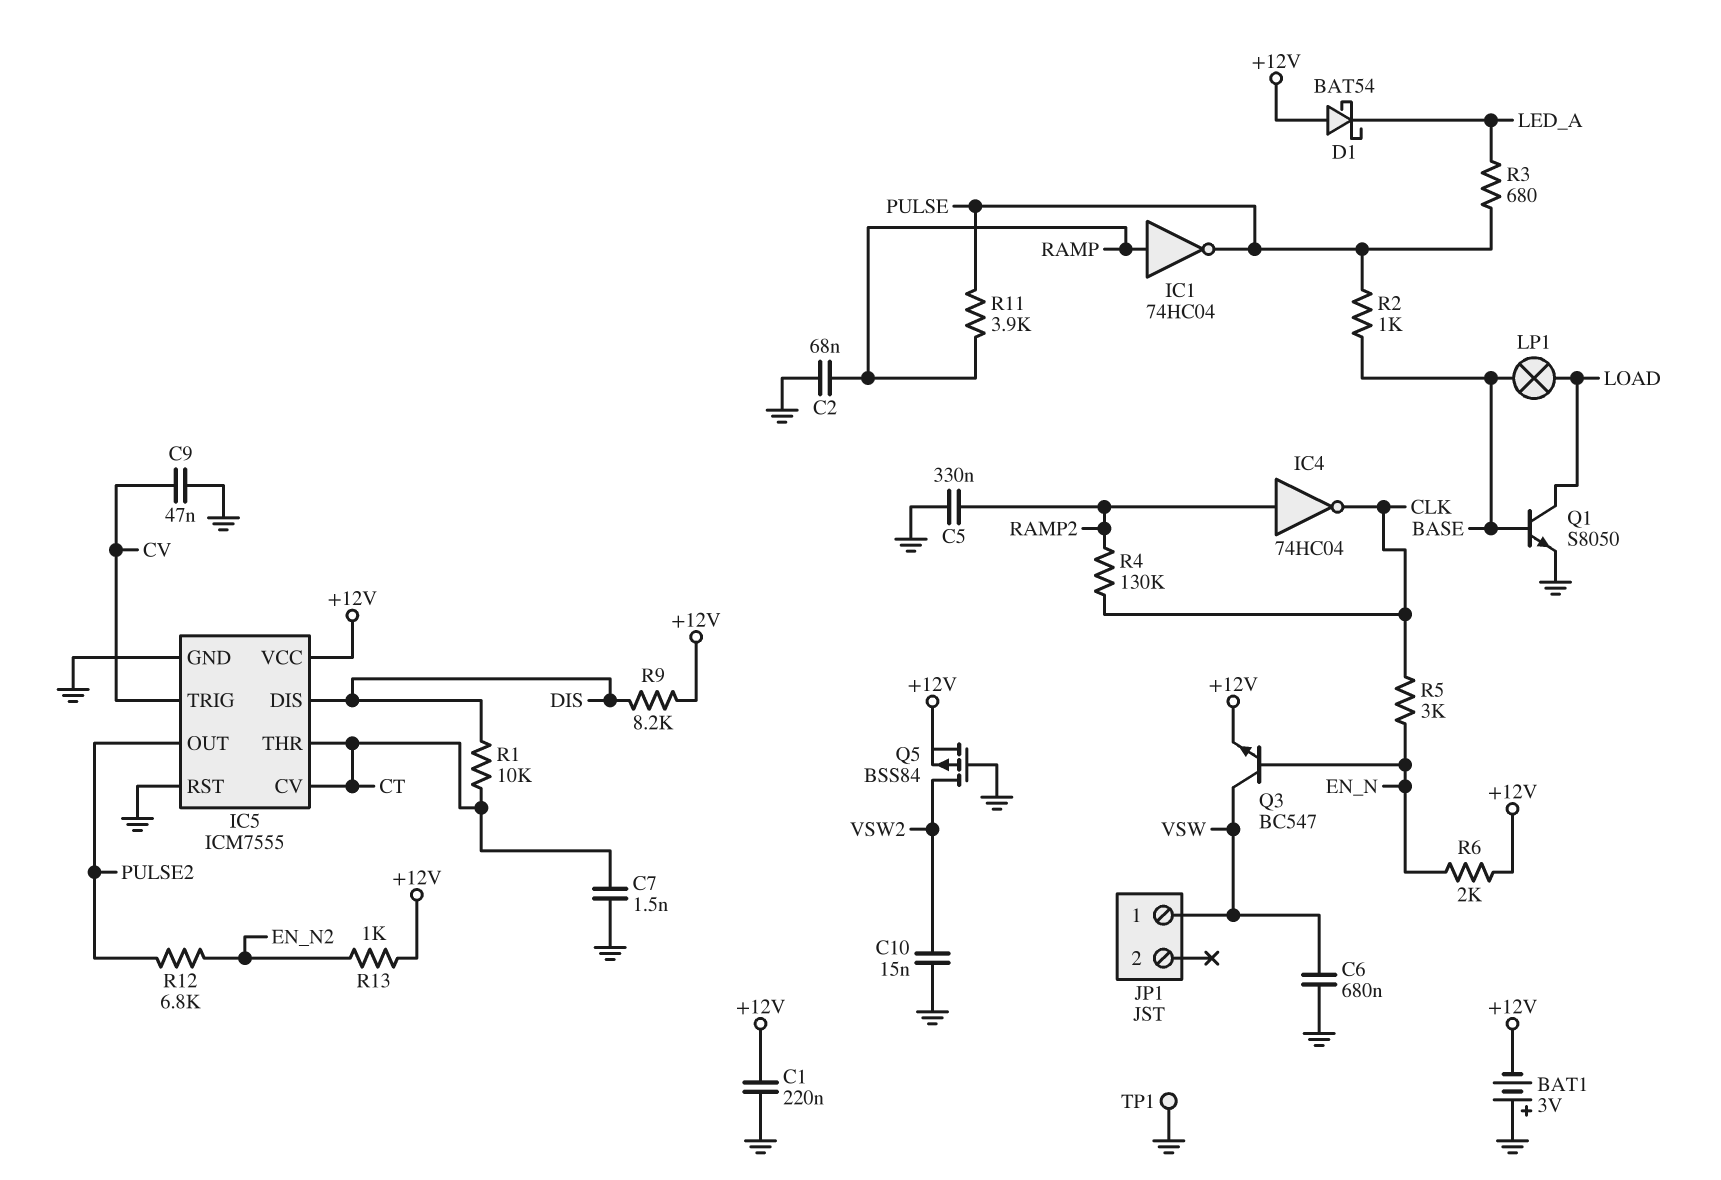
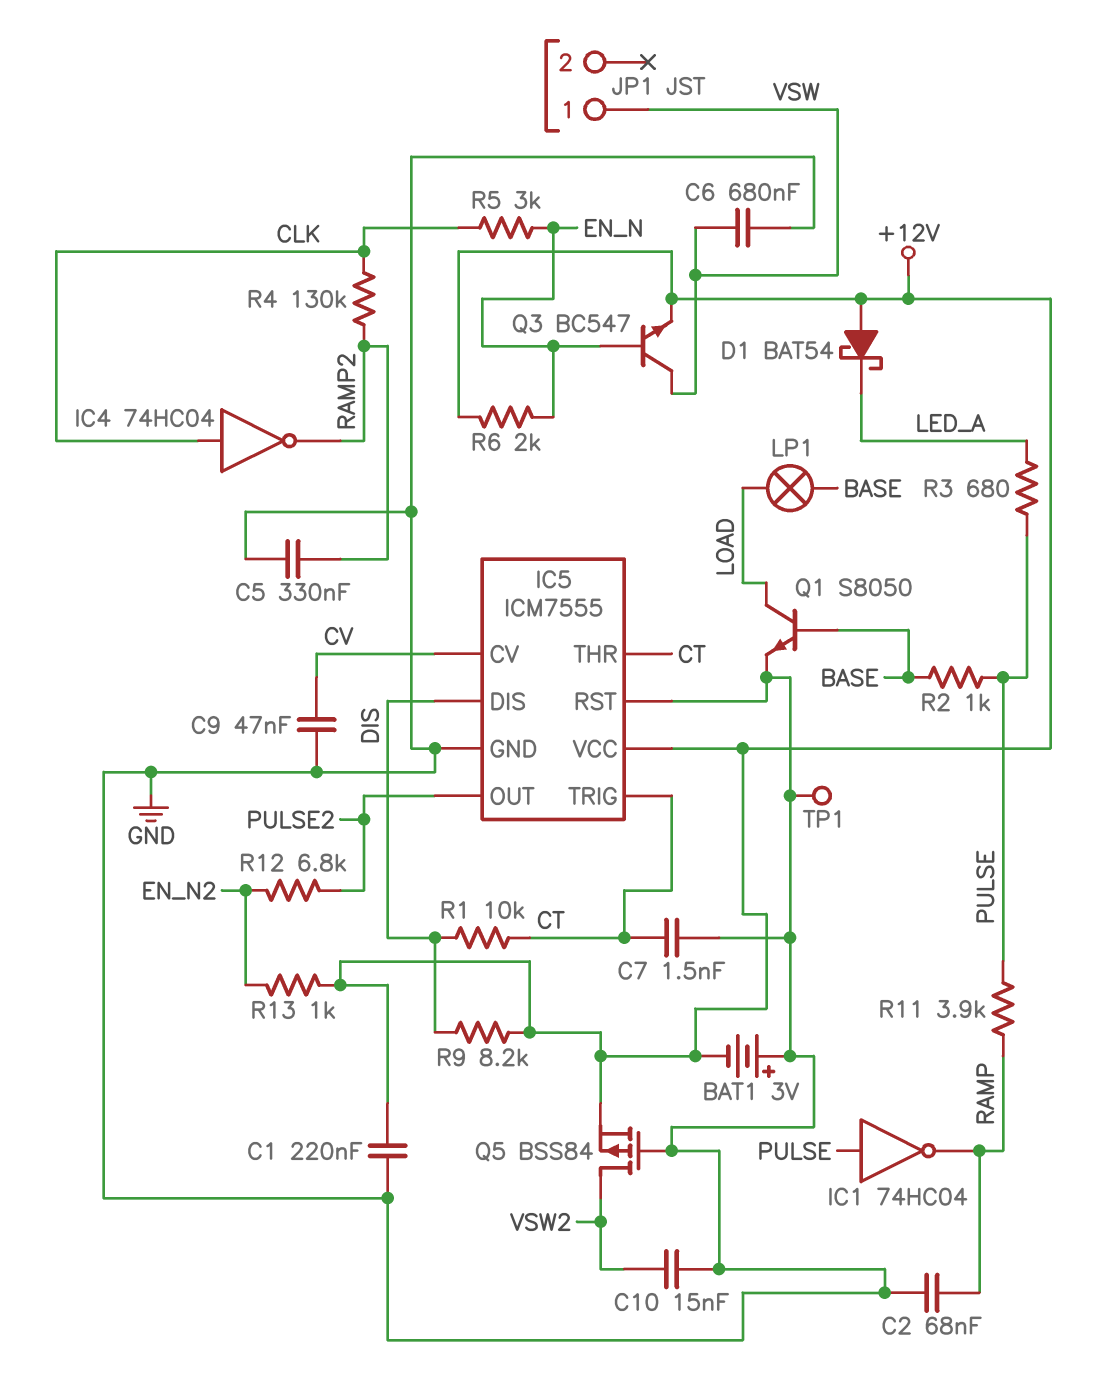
IC1: NOT 74HC04 (in RAMP, out PULSE) -> NOT 74HC04 (in PULSE, out RAMP)
IC4: NOT 74HC04 (in RAMP2, out CLK) -> NOT 74HC04 (in CLK, out RAMP2)
IC5 pin CV: CT -> CV
IC5 pin TRIG: CV -> CT

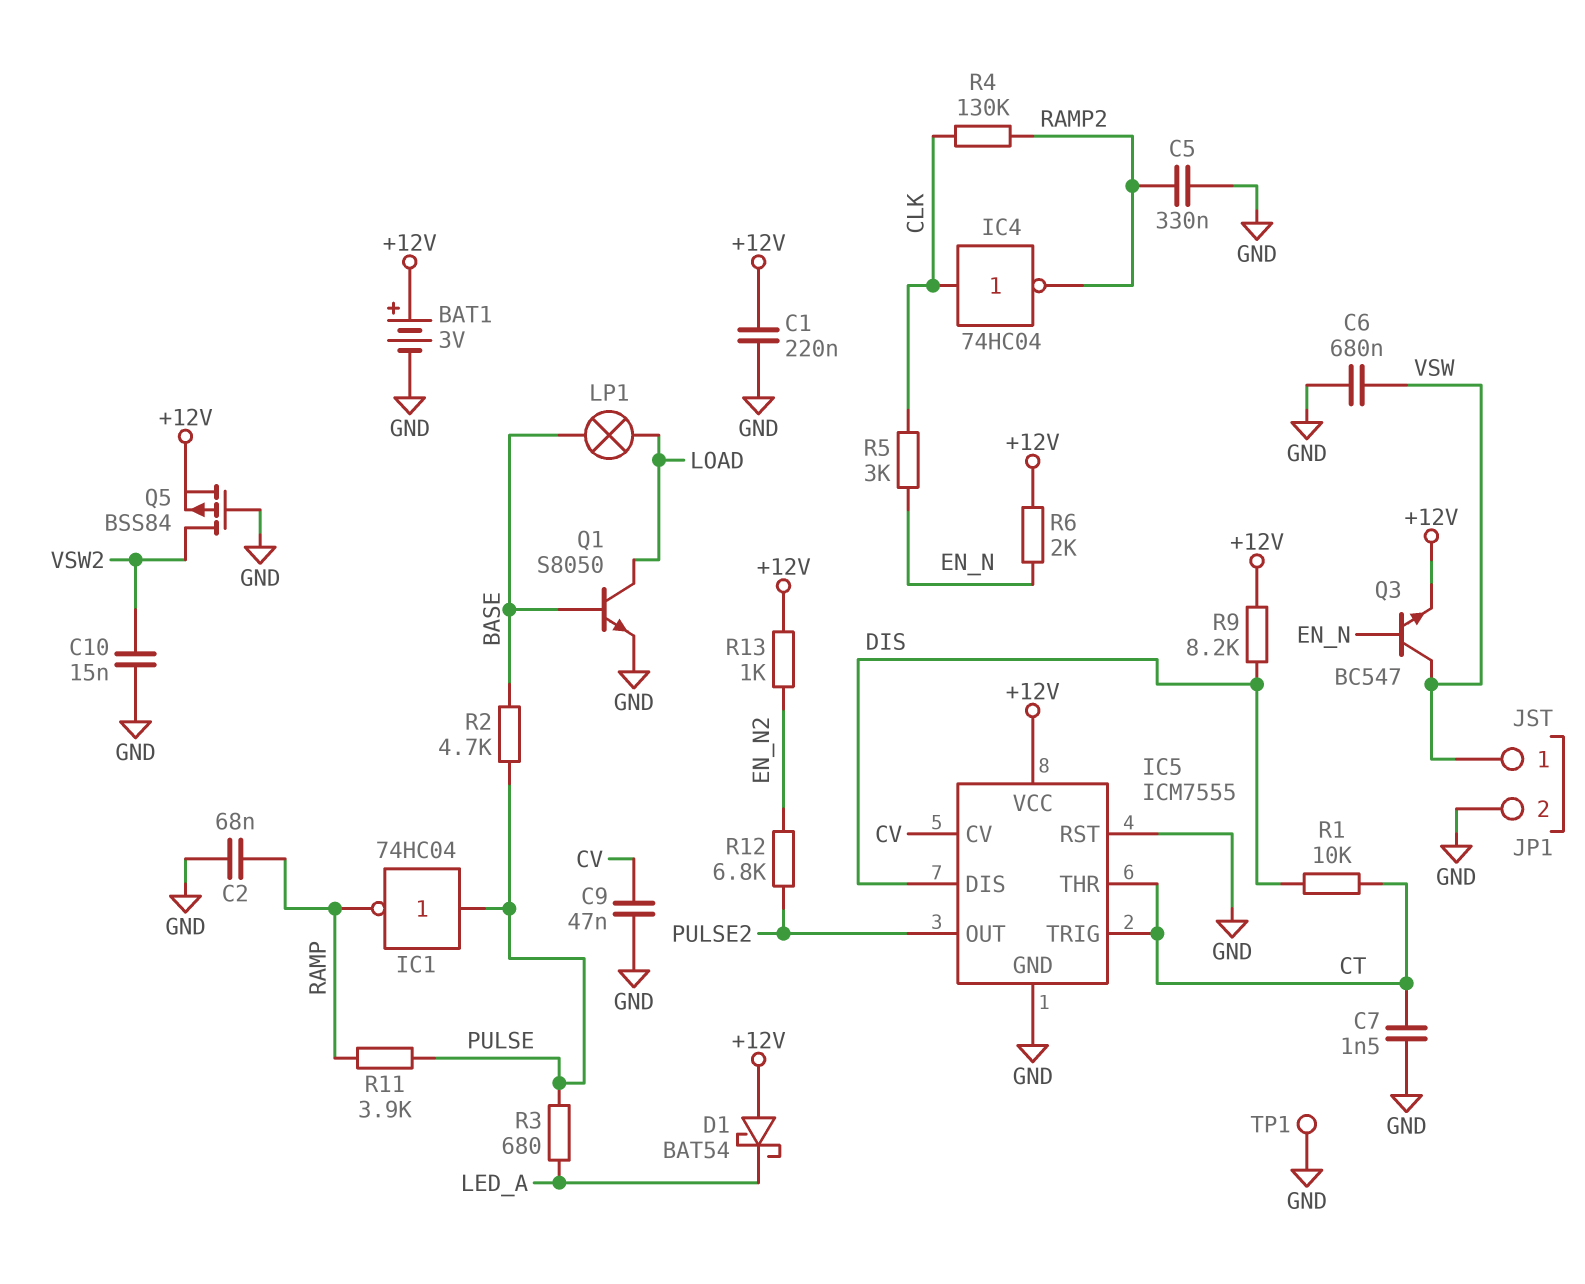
BAT1: 3V (plus GND, minus +12V) -> 3V (plus +12V, minus GND)
JP1 pin 2: none -> GND
R2: 1k (BASE, PULSE) -> 4.7k (BASE, PULSE)

